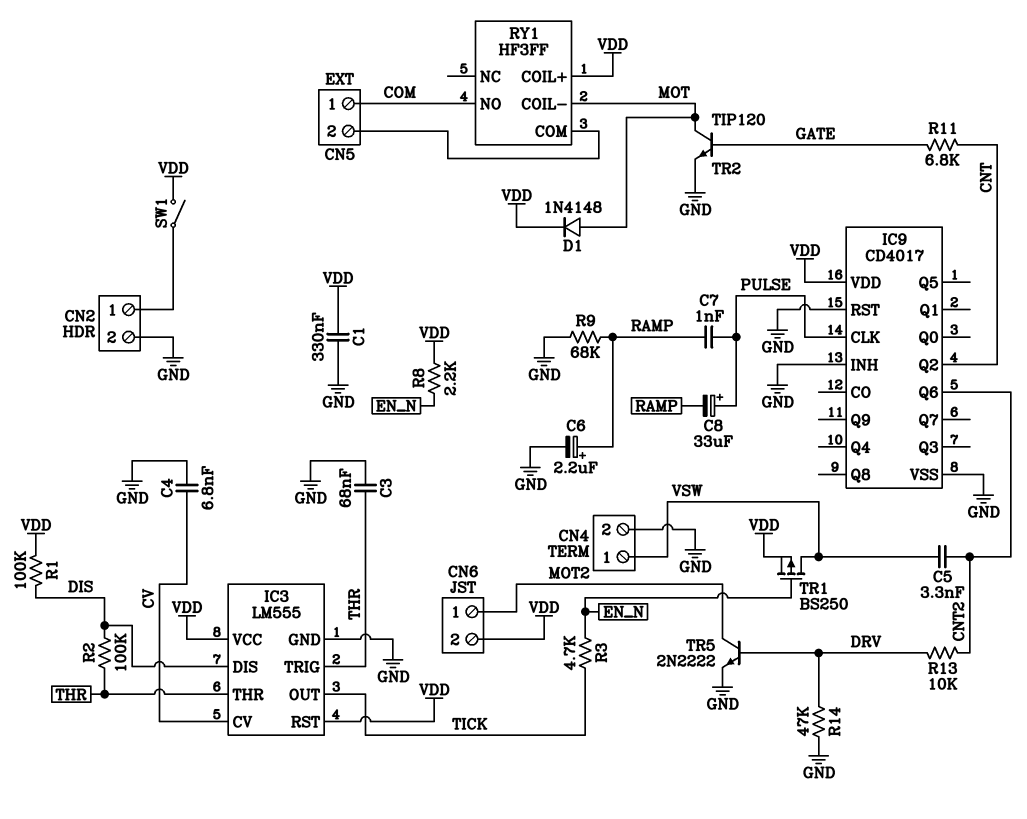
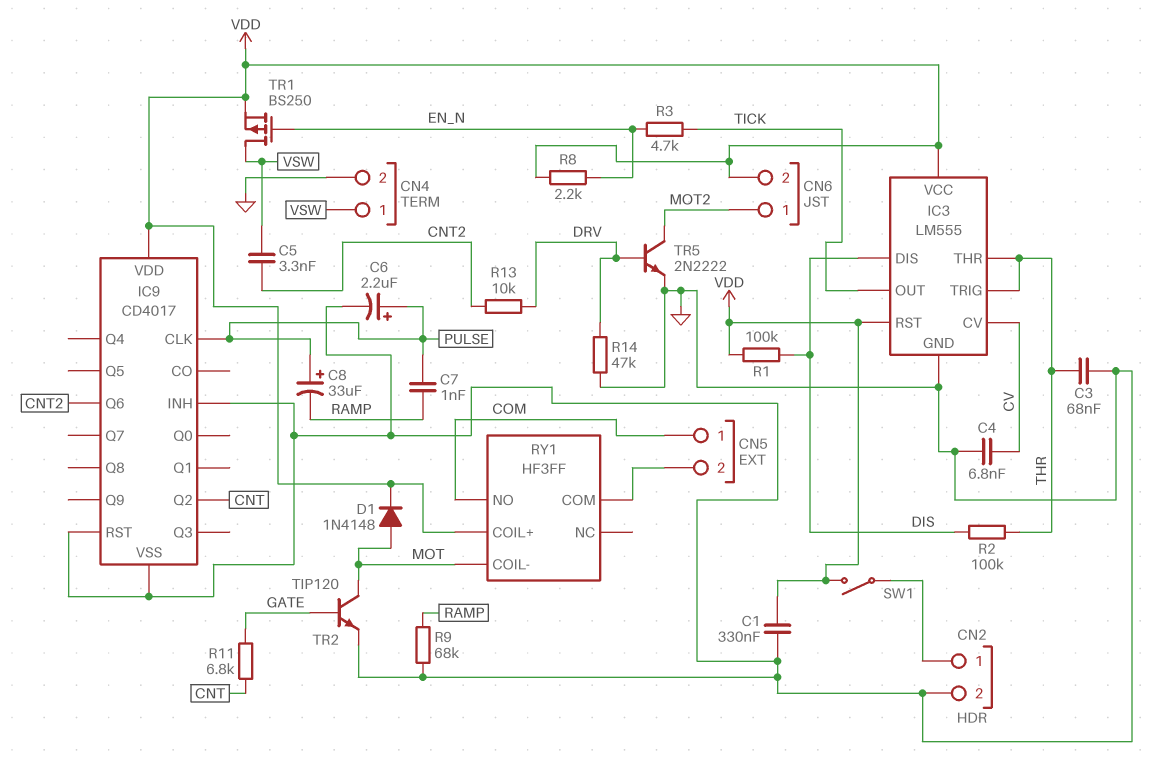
C6: 2.2uF (plus RAMP, minus GND) -> 2.2uF (plus PULSE, minus GND)

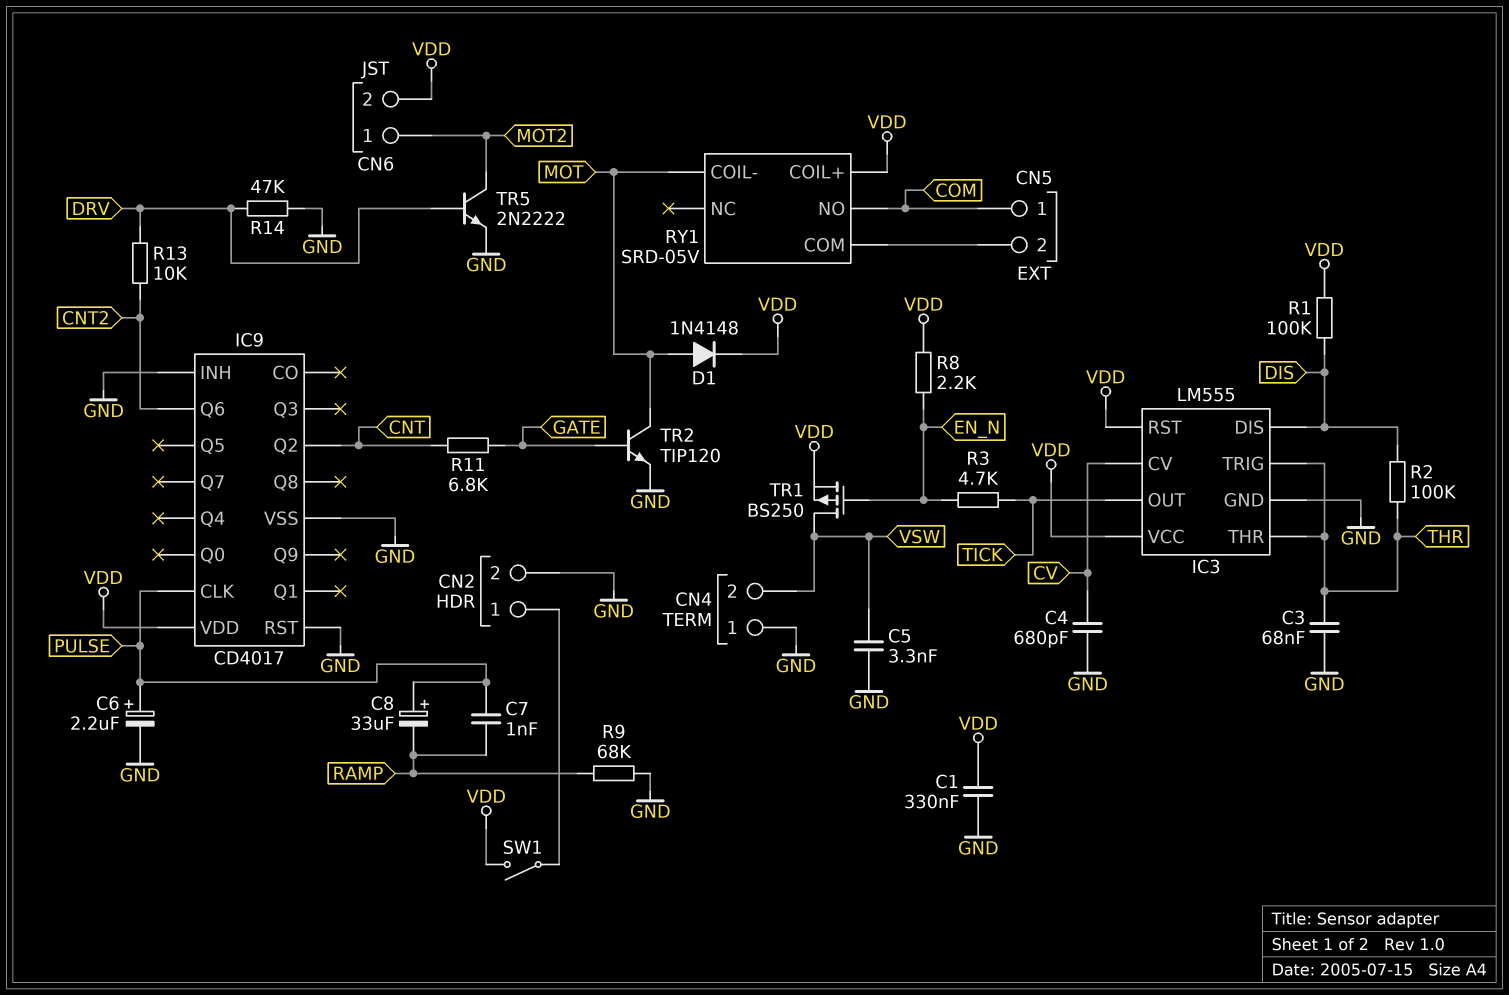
C4: 6.8nF (CV, GND) -> 680pF (CV, GND)
C5: 3.3nF (CNT2, VSW) -> 3.3nF (GND, VSW)
CN4 pin 1: VSW -> GND
CN4 pin 2: GND -> VSW
RY1: HF3FF -> SRD-05V

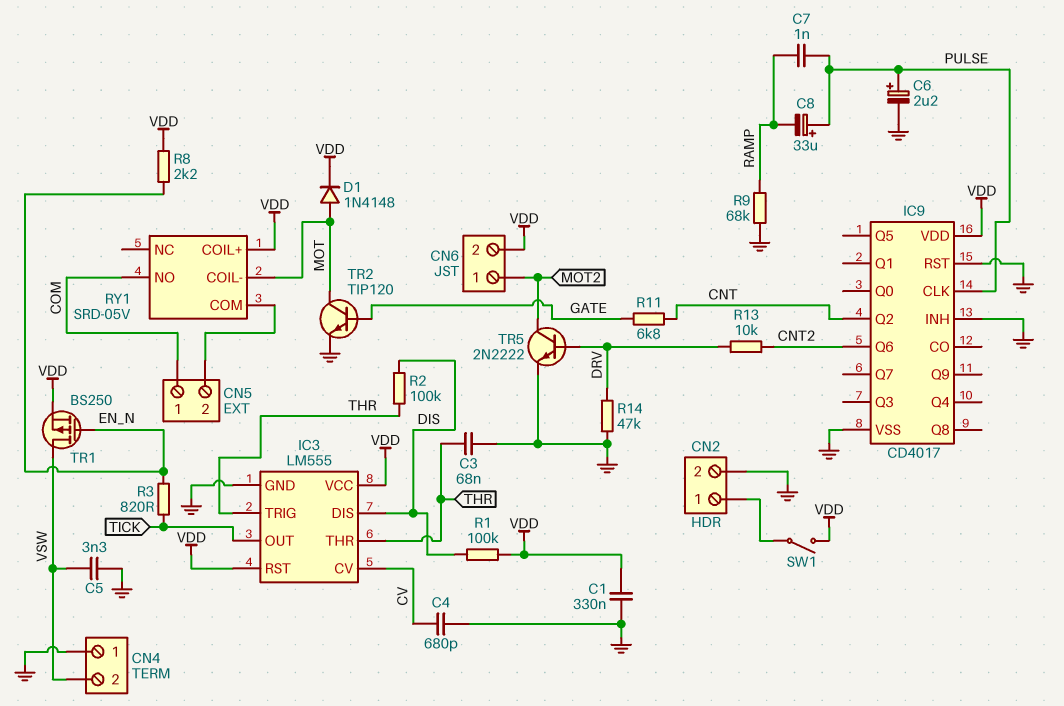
R3: 4.7k (EN_N, TICK) -> 820 (EN_N, TICK)

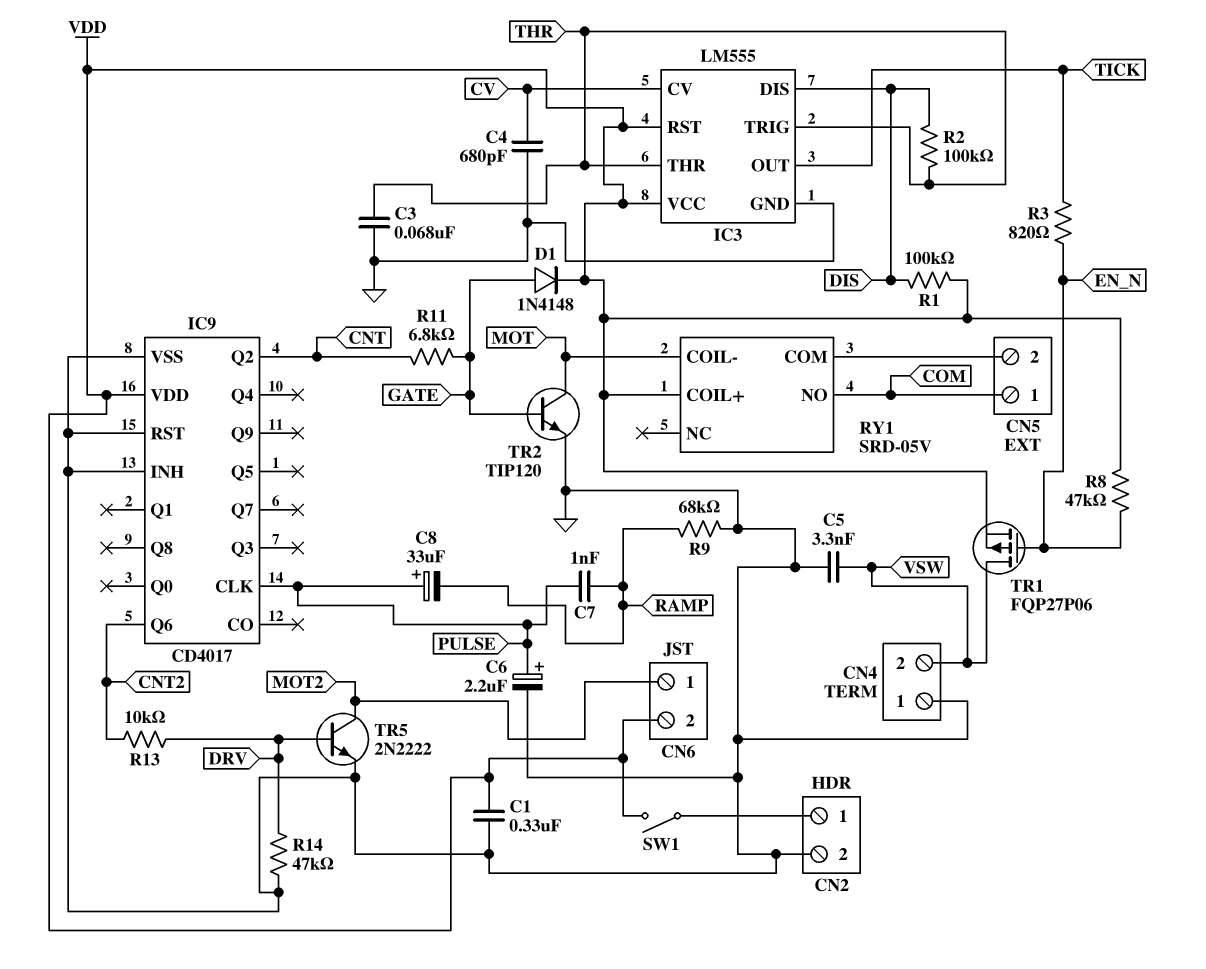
D1: diode 1N4148 (A MOT, K VDD) -> diode 1N4148 (A GATE, K VDD)
R8: 2.2k (EN_N, VDD) -> 47k (EN_N, VDD)
TR1: PMOS BS250 (G EN_N, D VSW, S VDD) -> PMOS FQP27P06 (G EN_N, D VSW, S VDD)

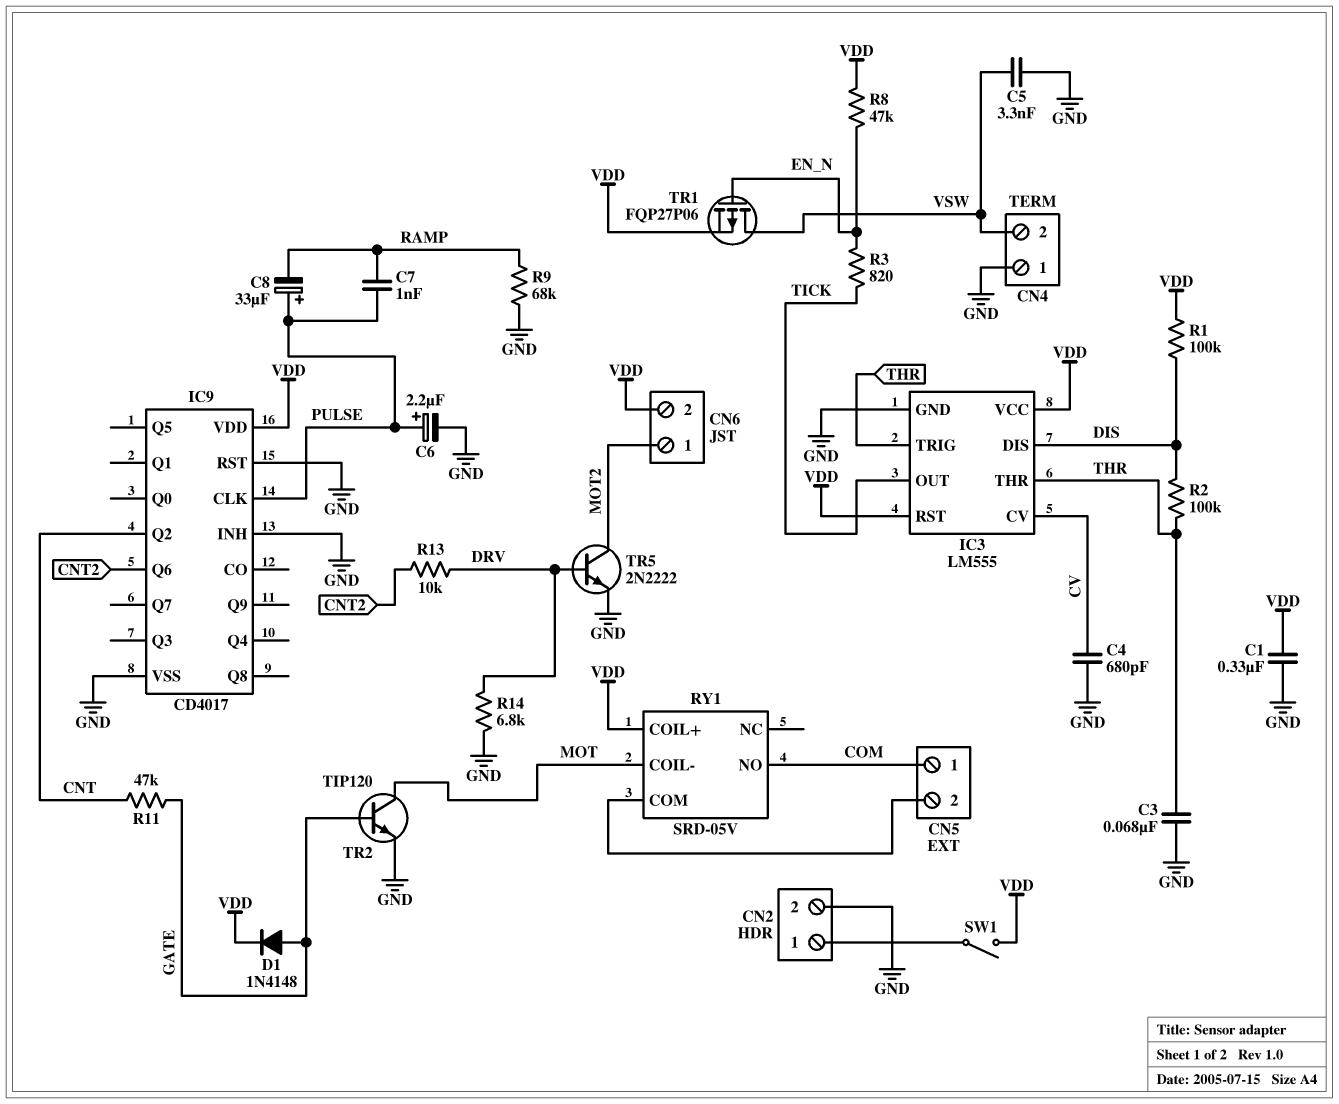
R11: 6.8k (CNT, GATE) -> 47k (CNT, GATE)
R14: 47k (DRV, GND) -> 6.8k (DRV, GND)

